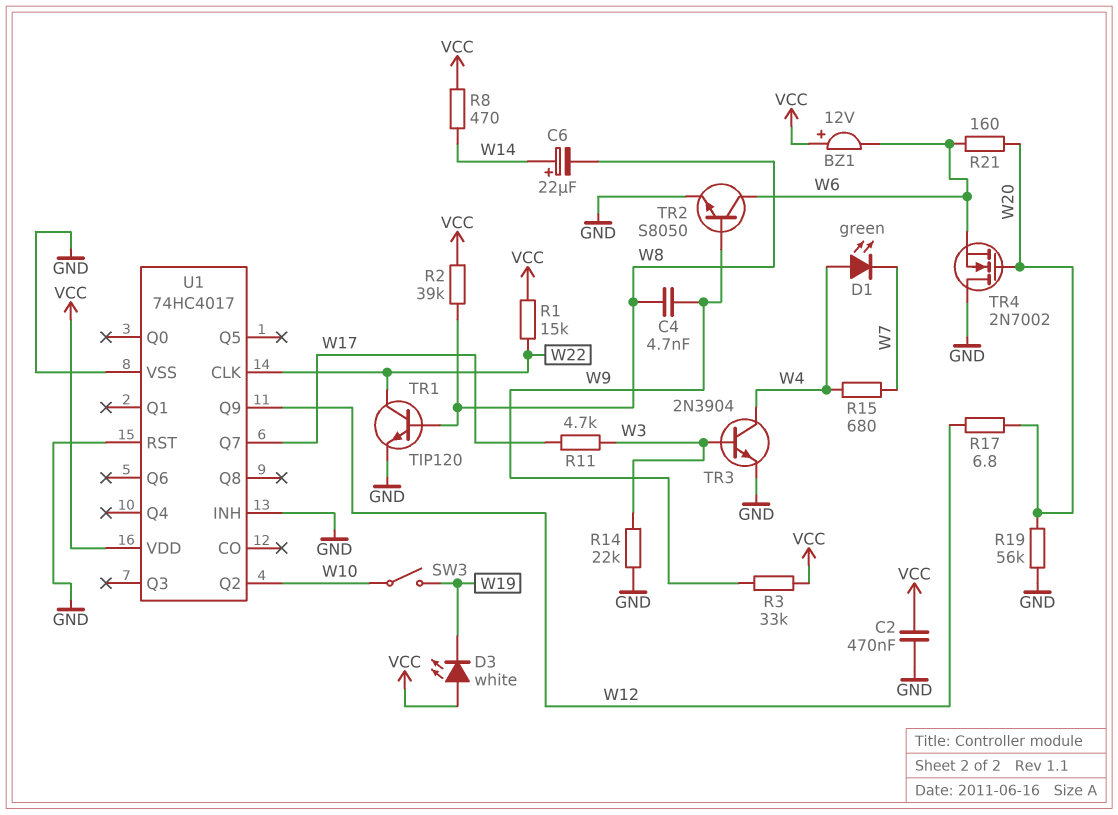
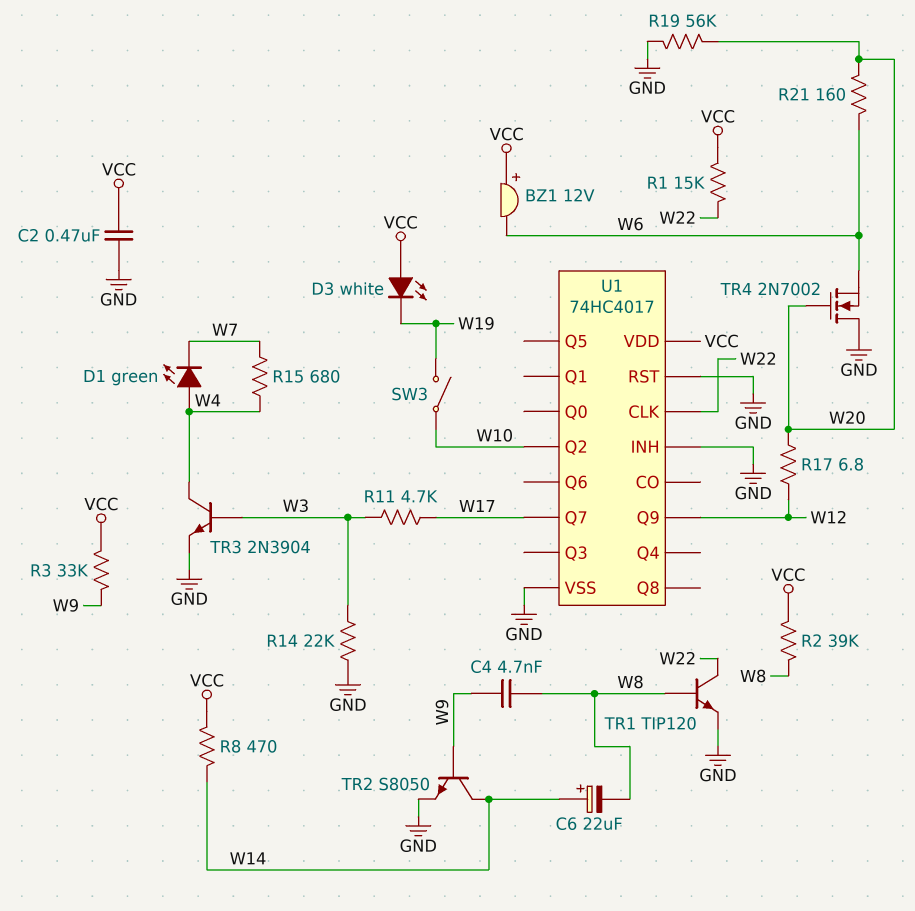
TR2: NPN S8050 (B W9, C W6, E GND) -> NPN S8050 (B W9, C W14, E GND)

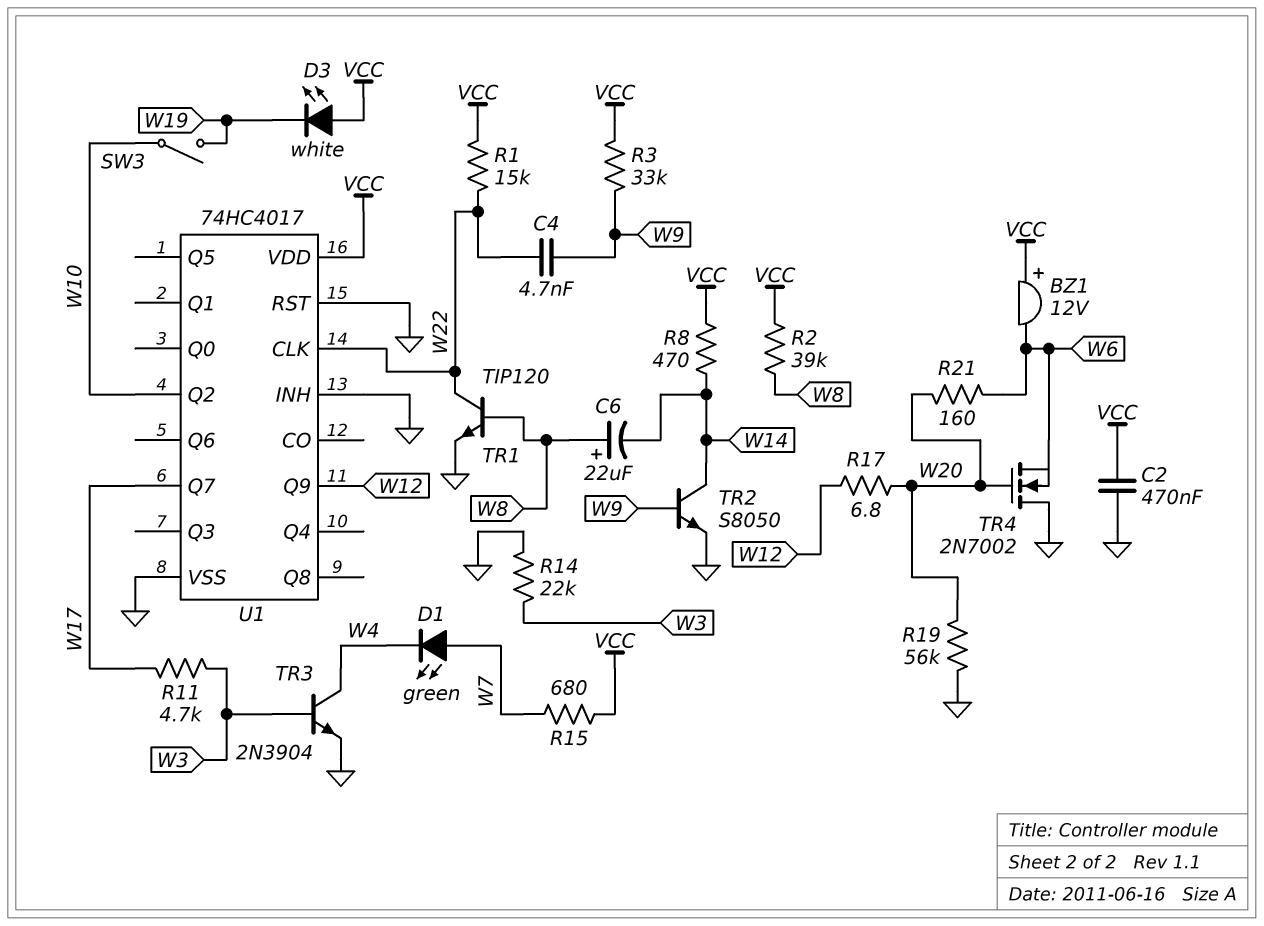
C4: 4.7nF (W8, W9) -> 4.7nF (W9, W22)
C6: 22uF (plus W14, minus W8) -> 22uF (plus W8, minus W14)
D1: LED green (A W4, K W7) -> LED green (A W7, K W4)
R15: 680 (W4, W7) -> 680 (VCC, W7)

